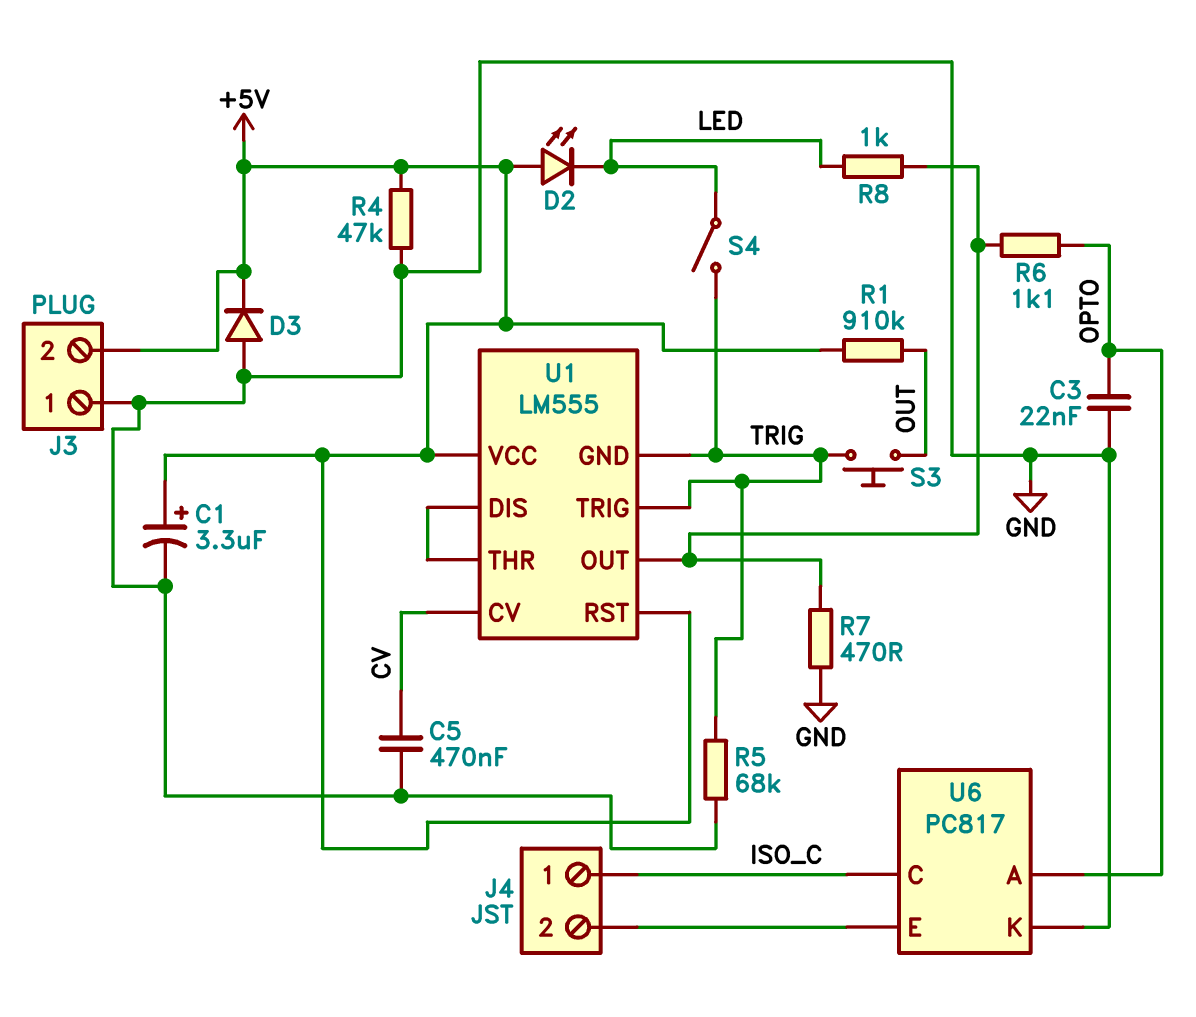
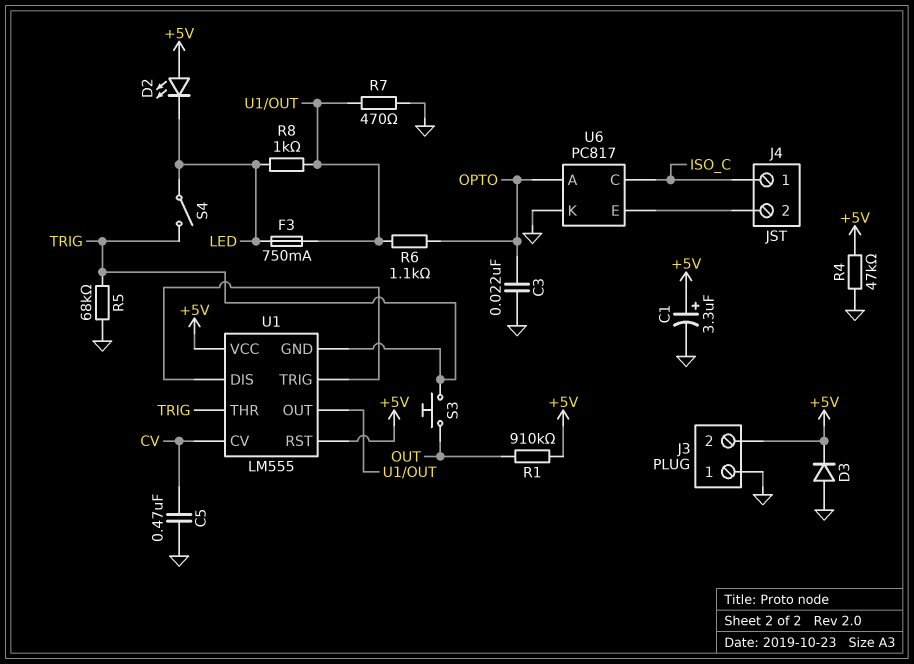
F3: none -> 750mA (LED, U1/OUT)
U1 pin THR: U1/DIS -> TRIG
U1 pin TRIG: TRIG -> U1/DIS

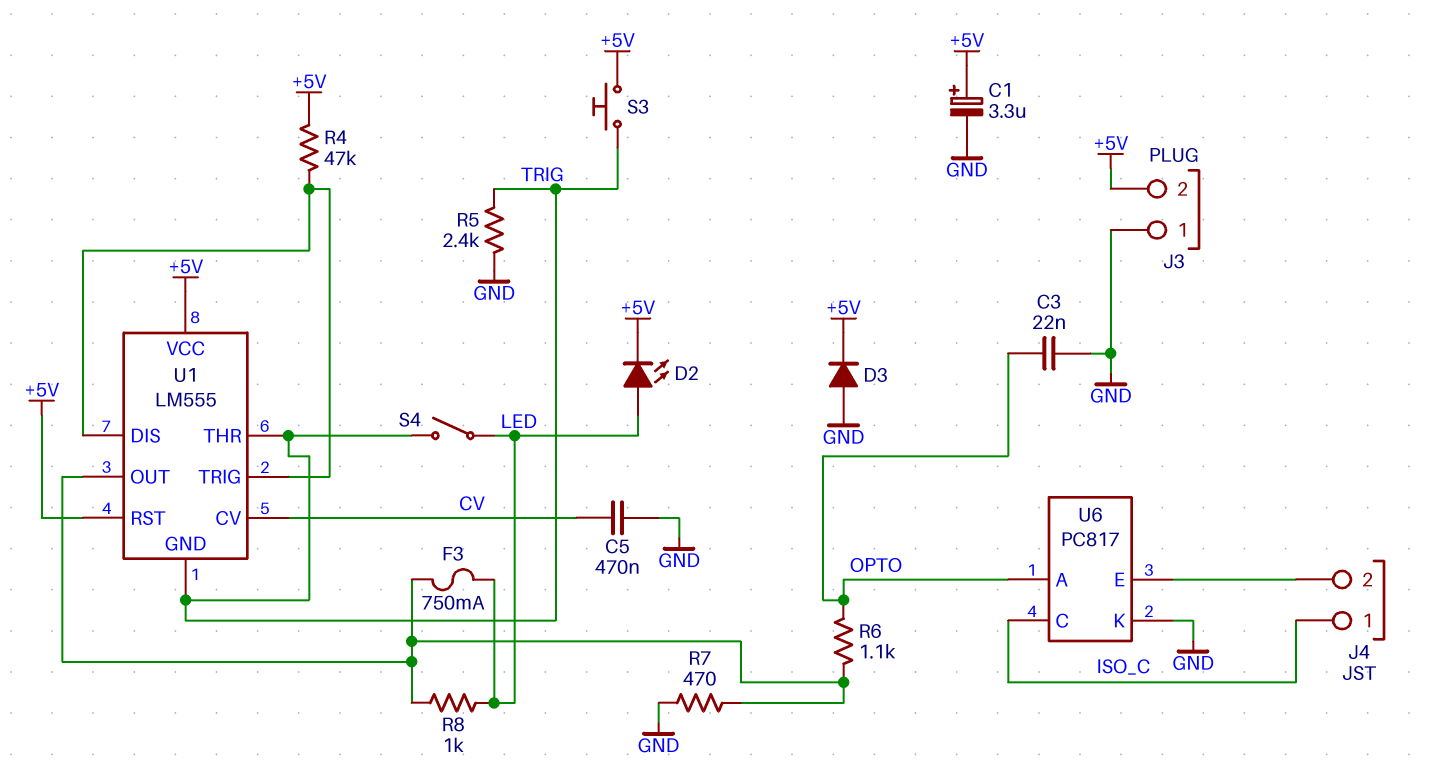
D2: LED (A +5V, K LED) -> LED (A LED, K +5V)
R1: 910k (+5V, OUT) -> none
R4: 47k (+5V, GND) -> 47k (+5V, U1/DIS)
R5: 68k (GND, TRIG) -> 2.4k (GND, TRIG)
S3: button (OUT, TRIG) -> button (+5V, TRIG)

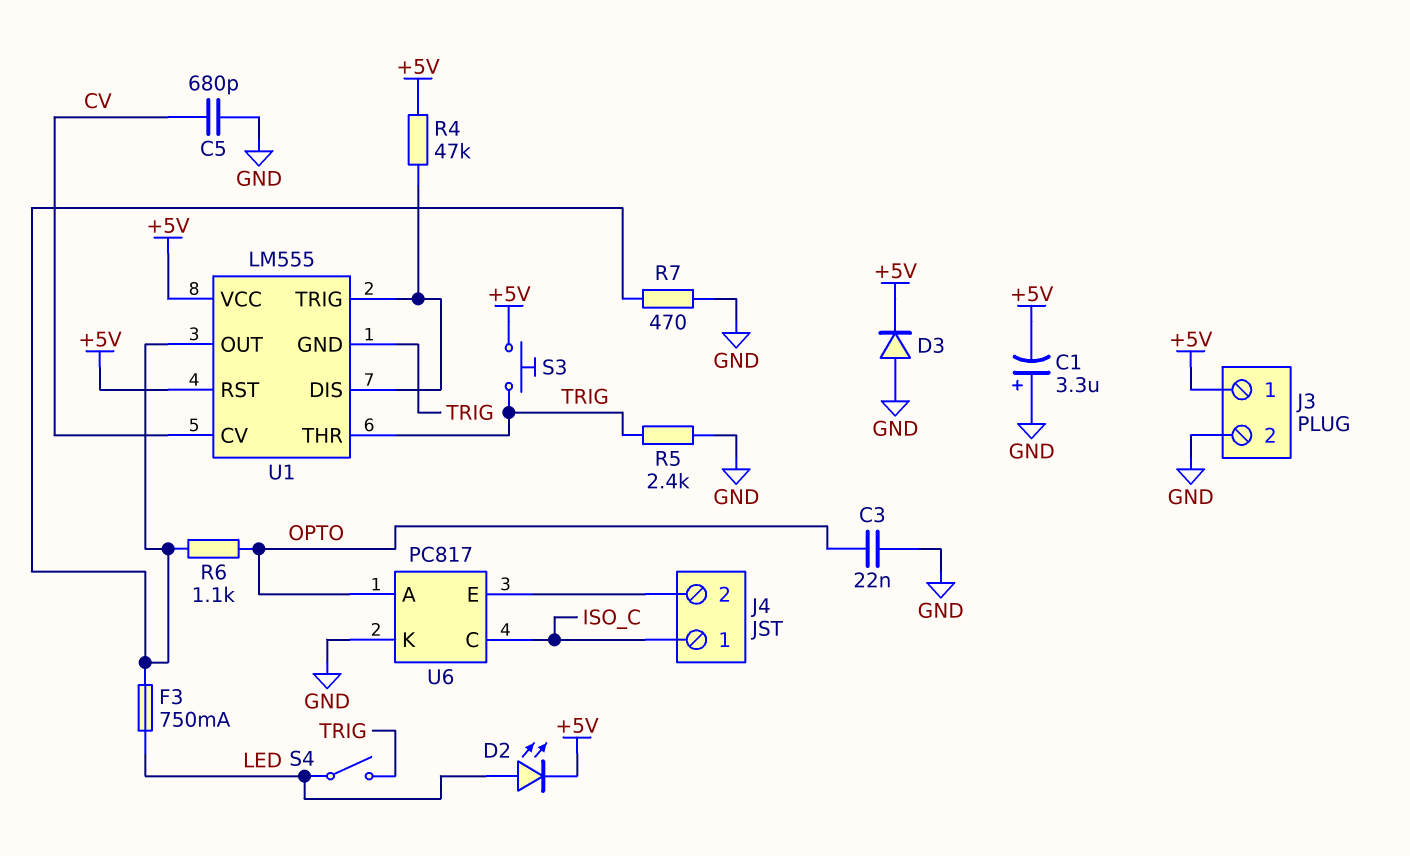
C1: 3.3uF (plus +5V, minus GND) -> 3.3uF (plus GND, minus +5V)
C5: 470nF (CV, GND) -> 680pF (CV, GND)
J3 pin 1: GND -> +5V
J3 pin 2: +5V -> GND
R8: 1k (LED, U1/OUT) -> none

